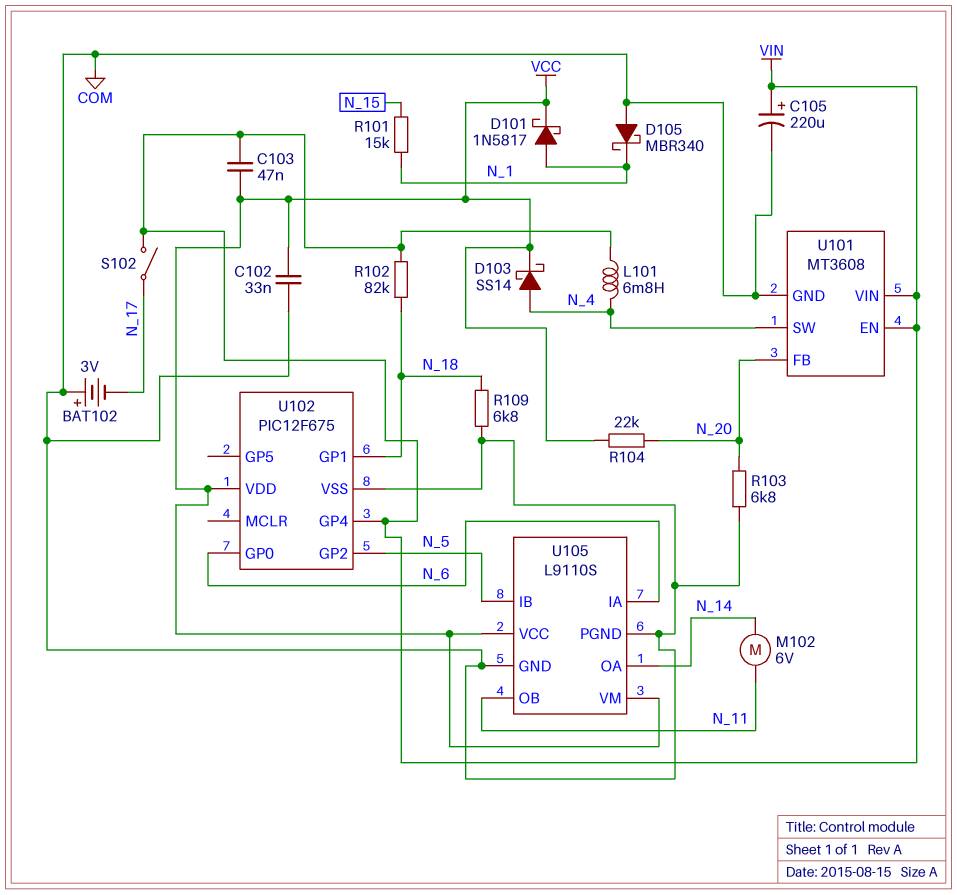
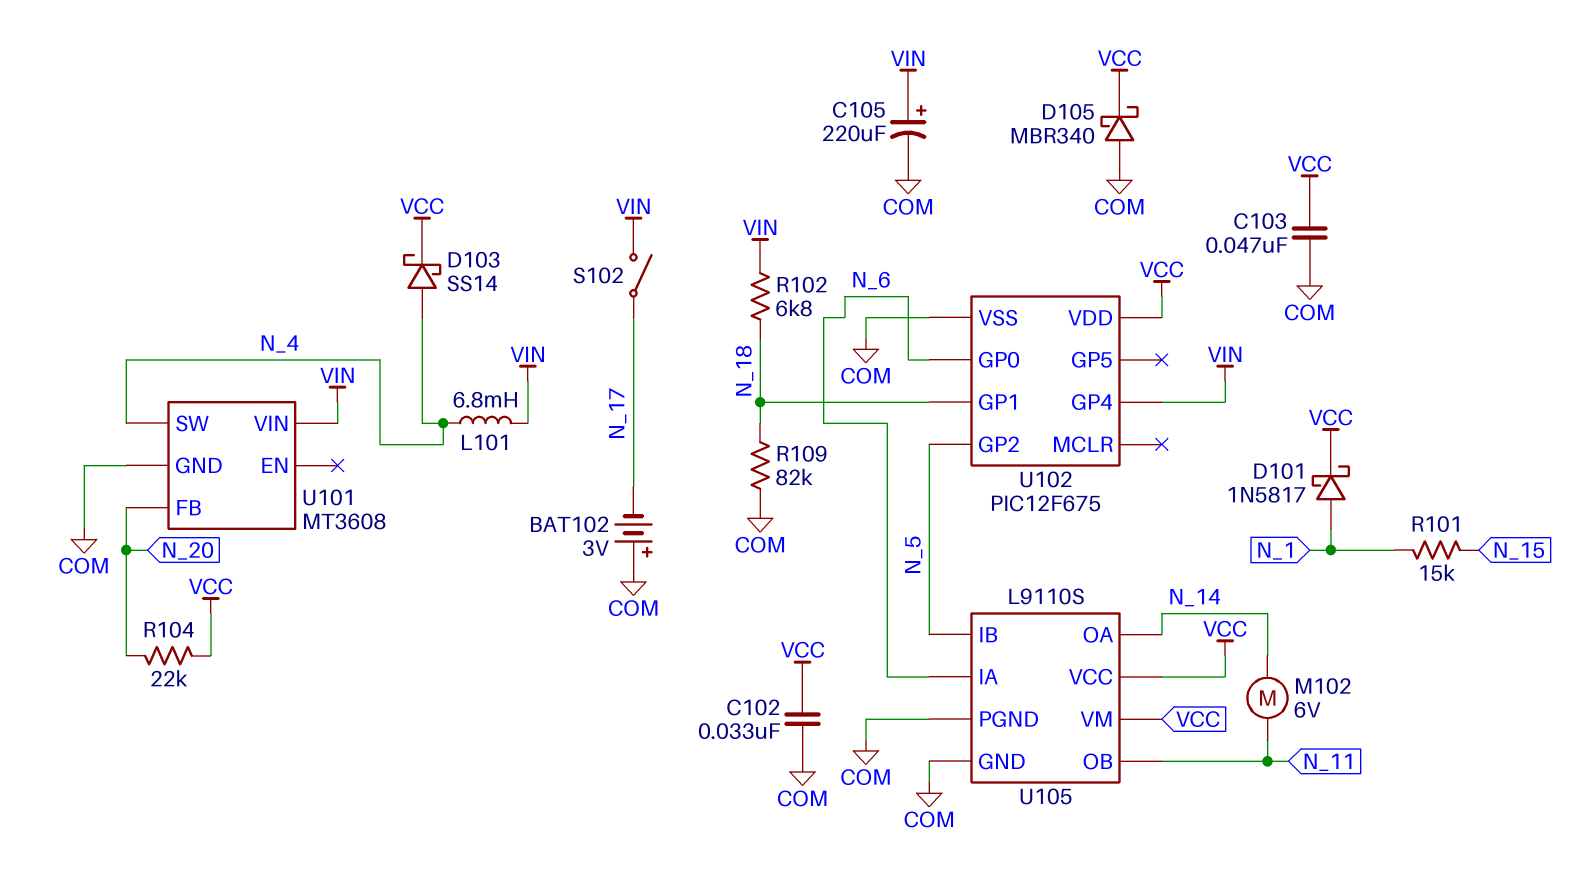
C103: 47nF (VCC, VIN) -> 47nF (COM, VCC)
D105: schottky MBR340 (A COM, K N_1) -> schottky MBR340 (A COM, K VCC)
R102: 82k (N_18, VIN) -> 6.8k (N_18, VIN)
R103: 6.8k (COM, N_20) -> none
R109: 6.8k (COM, N_18) -> 82k (COM, N_18)
U101 pin EN: VIN -> none

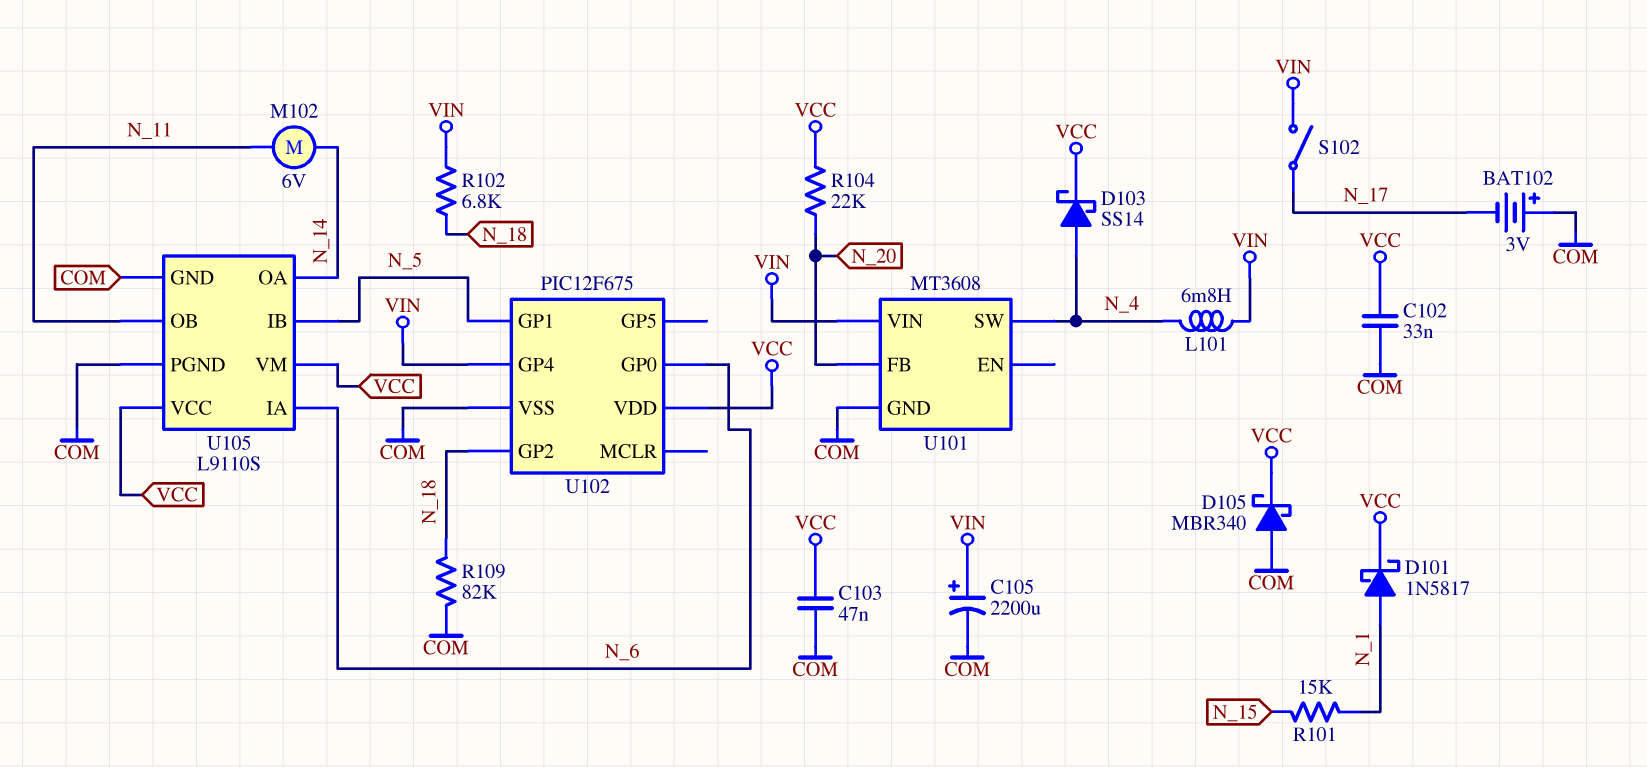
C105: 220uF (plus VIN, minus COM) -> 2200uF (plus VIN, minus COM)
U102 pin GP1: N_18 -> N_5
U102 pin GP2: N_5 -> N_18

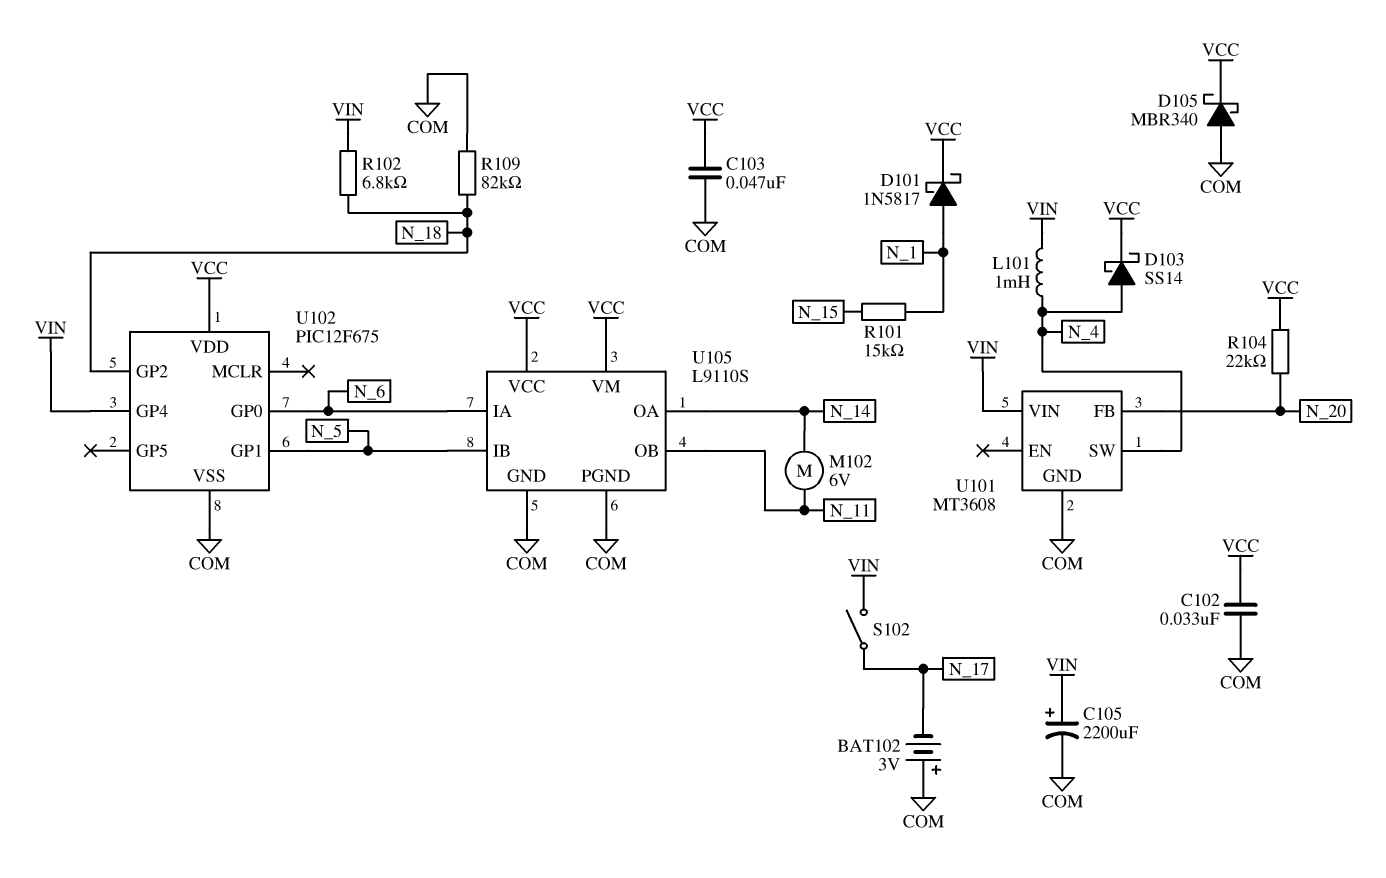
L101: 6.8mH (N_4, VIN) -> 1mH (N_4, VIN)

